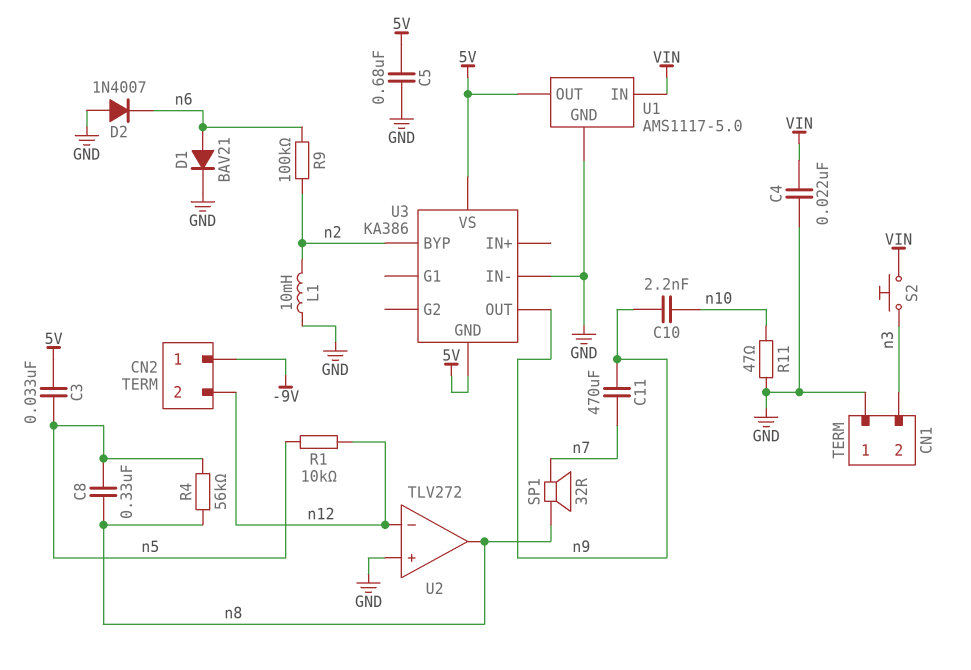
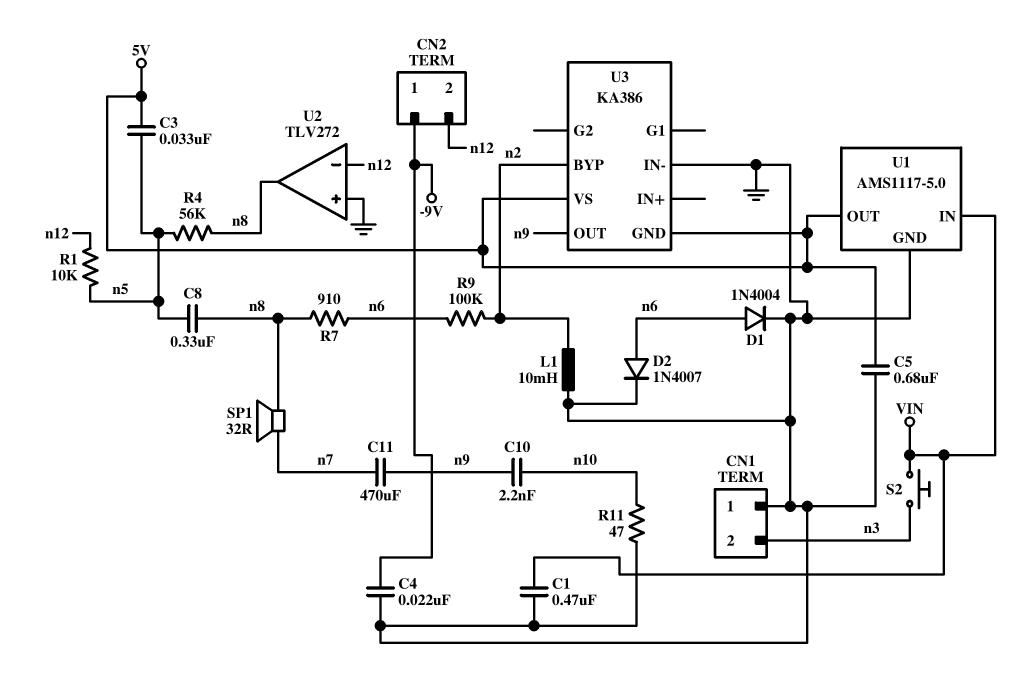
C1: none -> 470nF (GND, VIN)
C4: 22nF (GND, VIN) -> 22nF (-9V, GND)
D1: diode BAV21 (A n6, K GND) -> diode 1N4004 (A n6, K GND)
D2: diode 1N4007 (A GND, K n6) -> diode 1N4007 (A n6, K GND)
R7: none -> 910 (n6, n8)

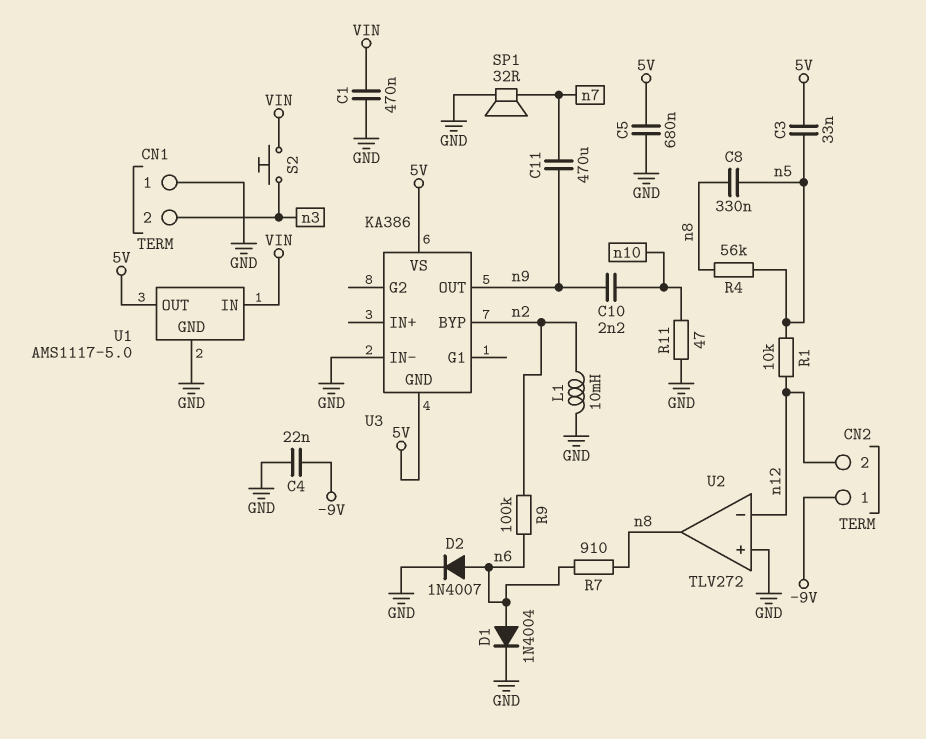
SP1: speaker 32R (n7, n8) -> speaker 32R (GND, n7)

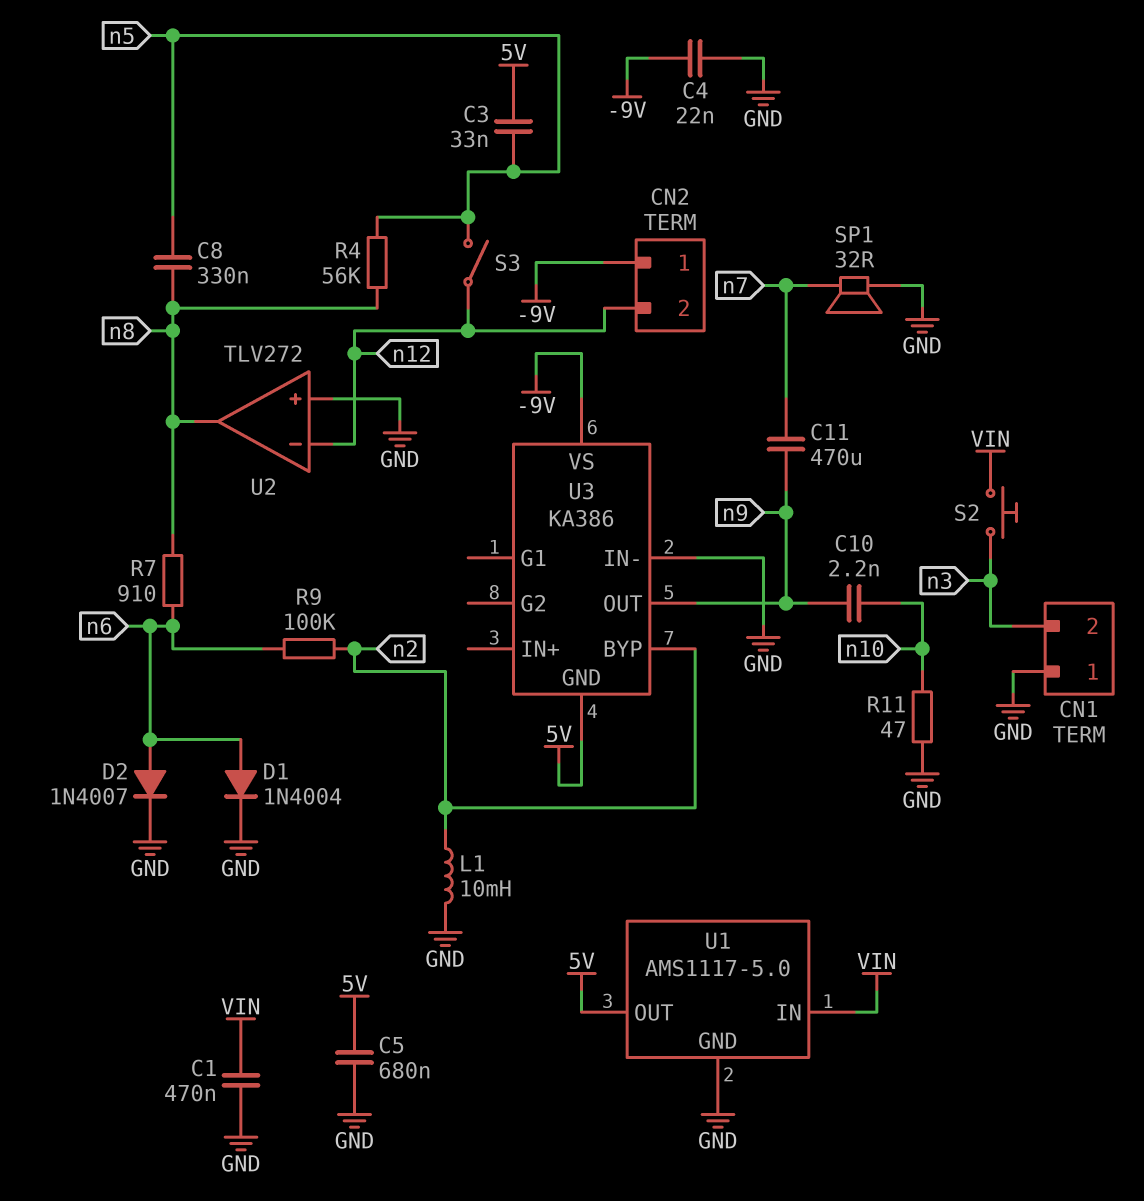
R1: 10k (n5, n12) -> none
S3: none -> switch (n5, n12)
U3 pin VS: 5V -> -9V

